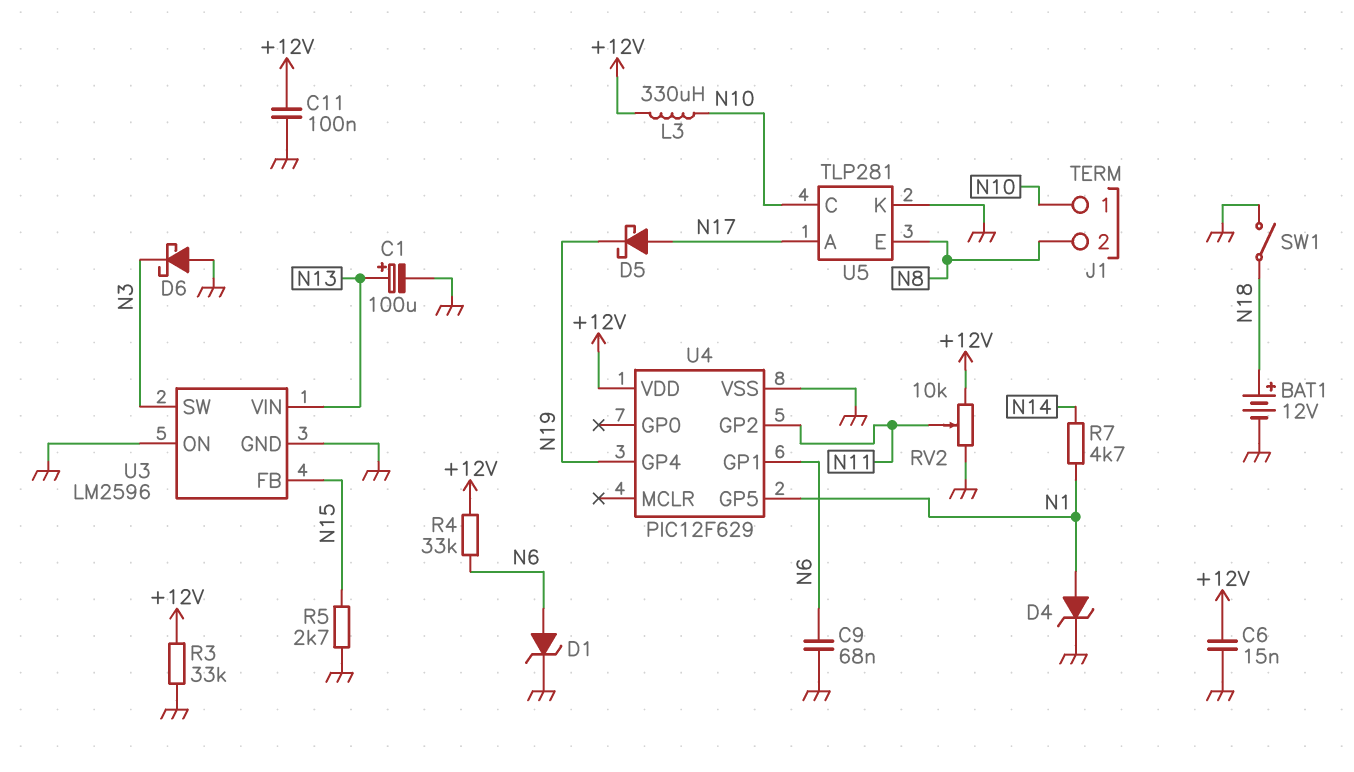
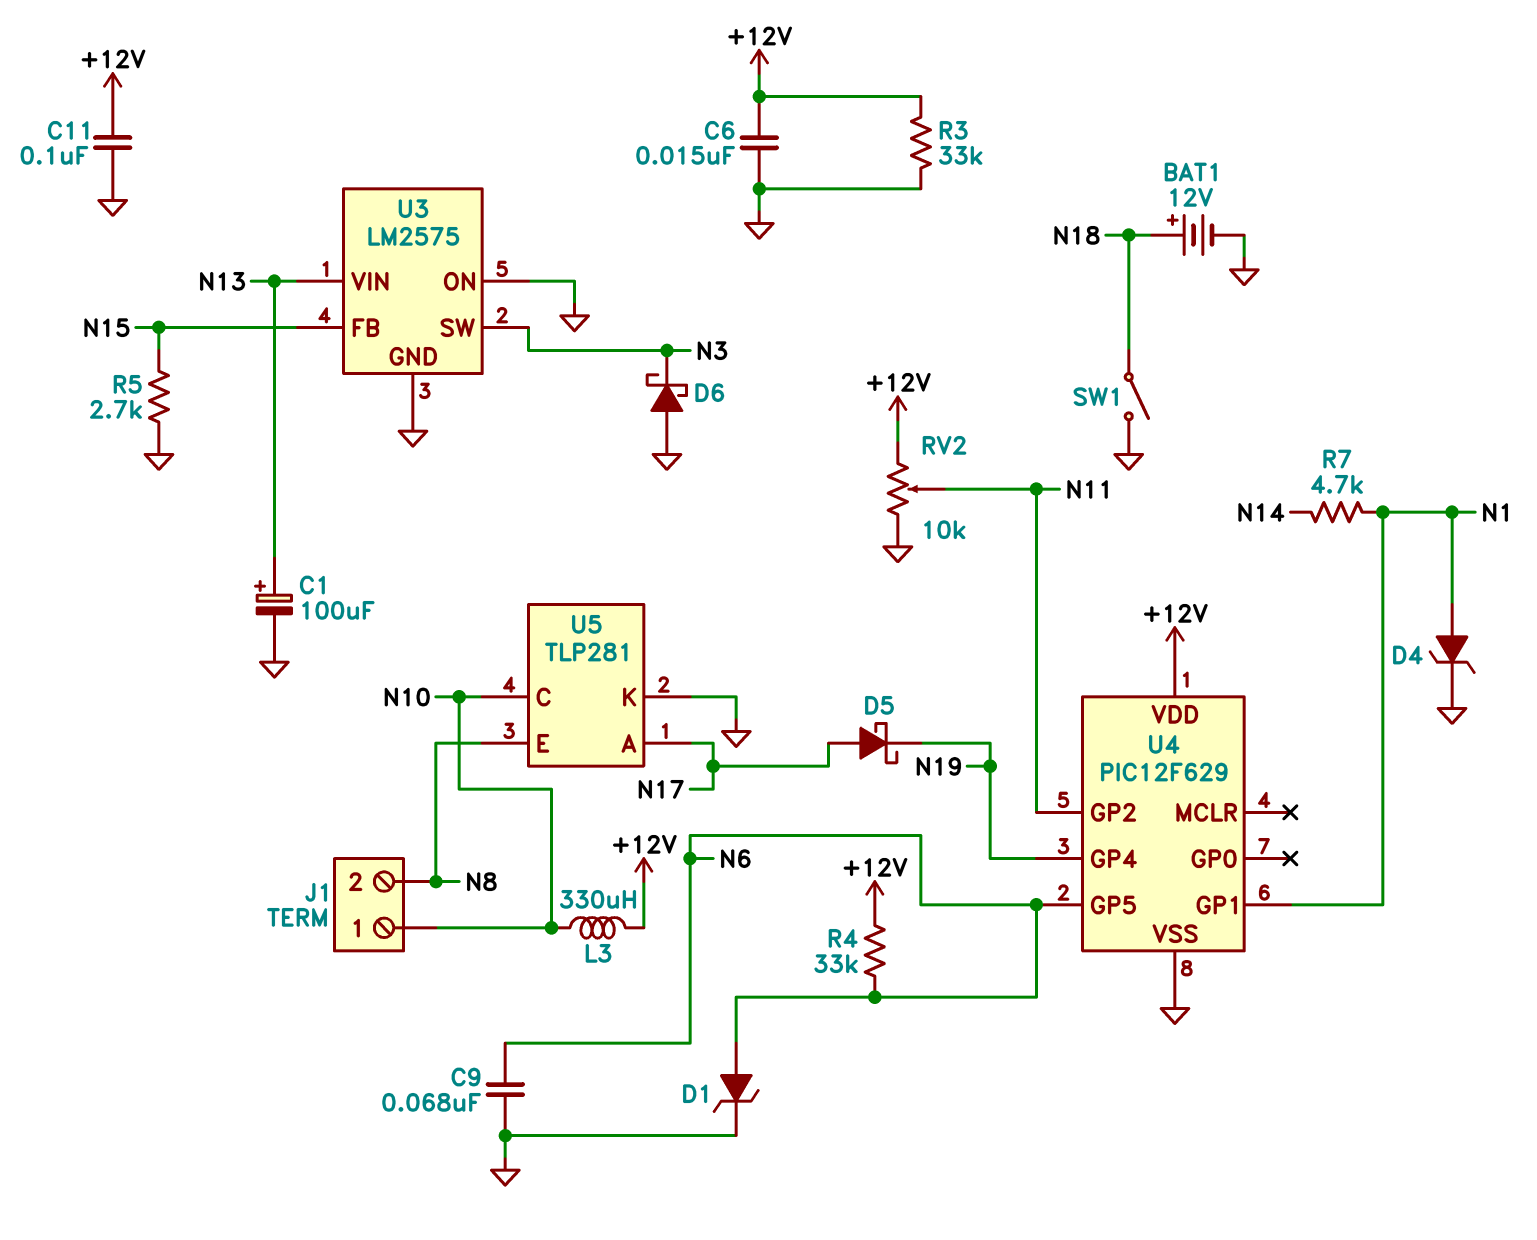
U3: LM2596 -> LM2575
U4 pin GP1: N6 -> N1
U4 pin GP5: N1 -> N6

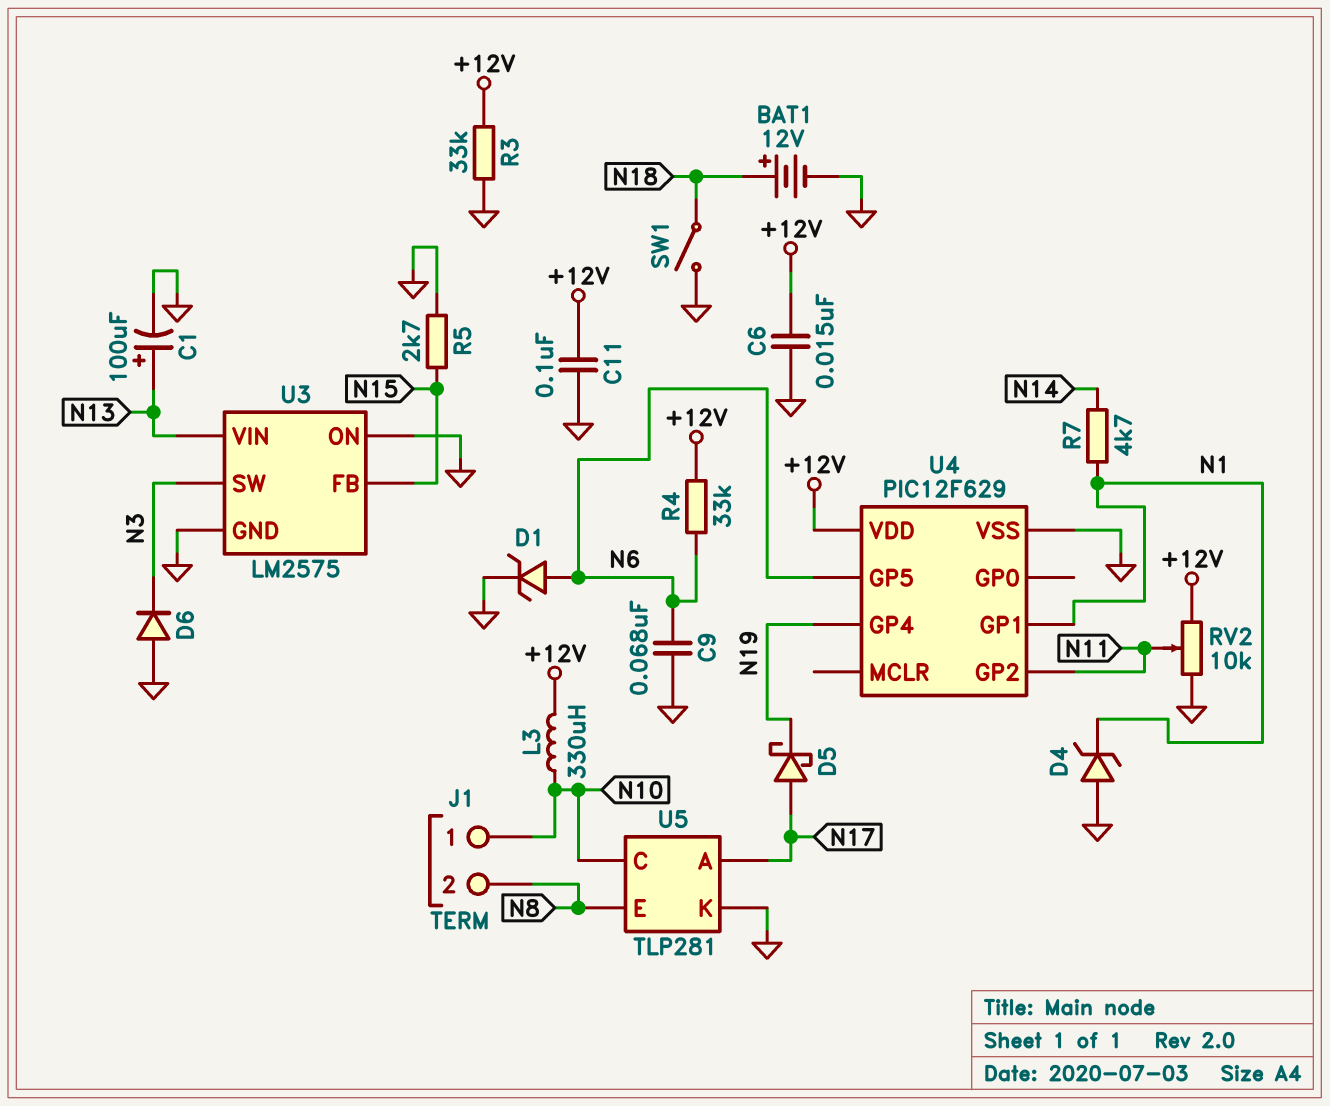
D4: zener (A N1, K GND) -> zener (A GND, K N1)
D6: schottky (A GND, K N3) -> diode (A GND, K N3)

